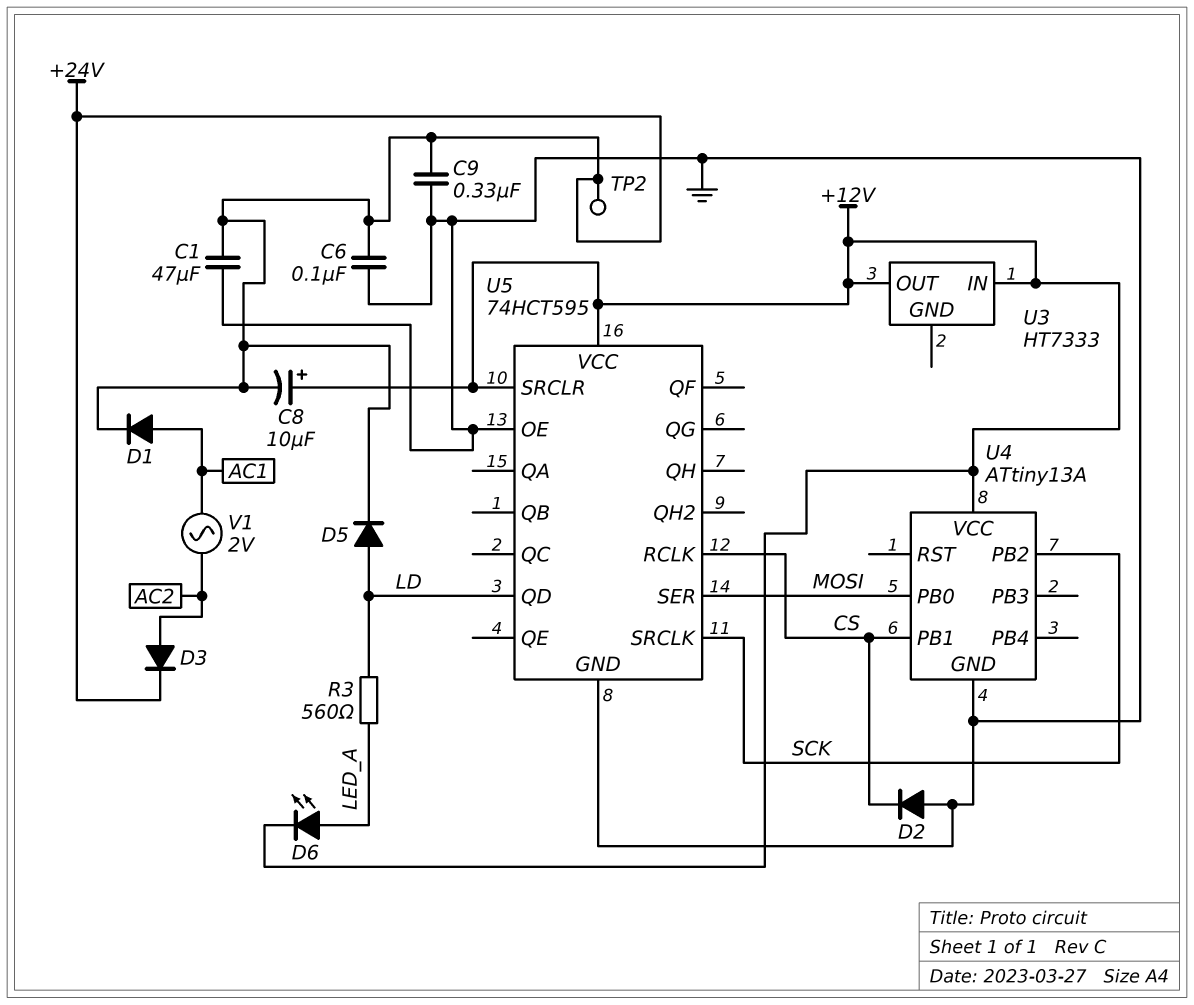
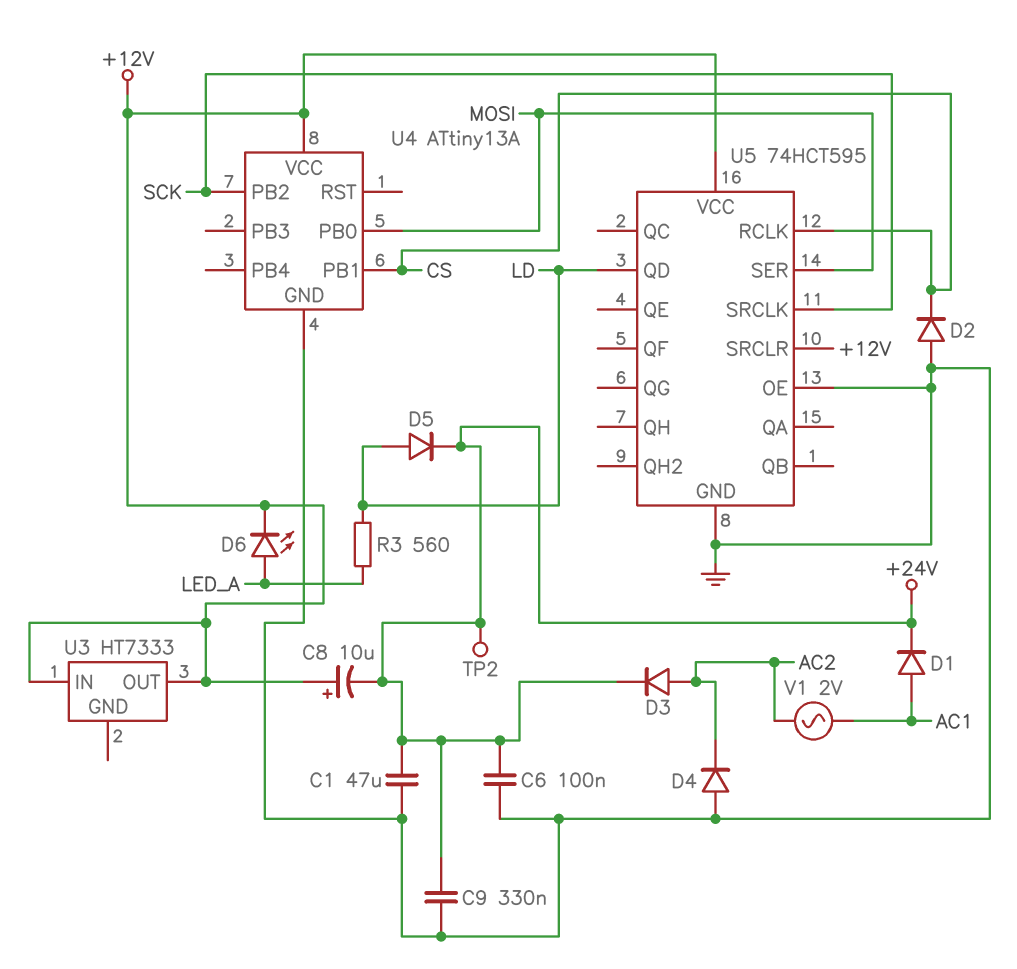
D4: none -> diode (A GND, K AC2)

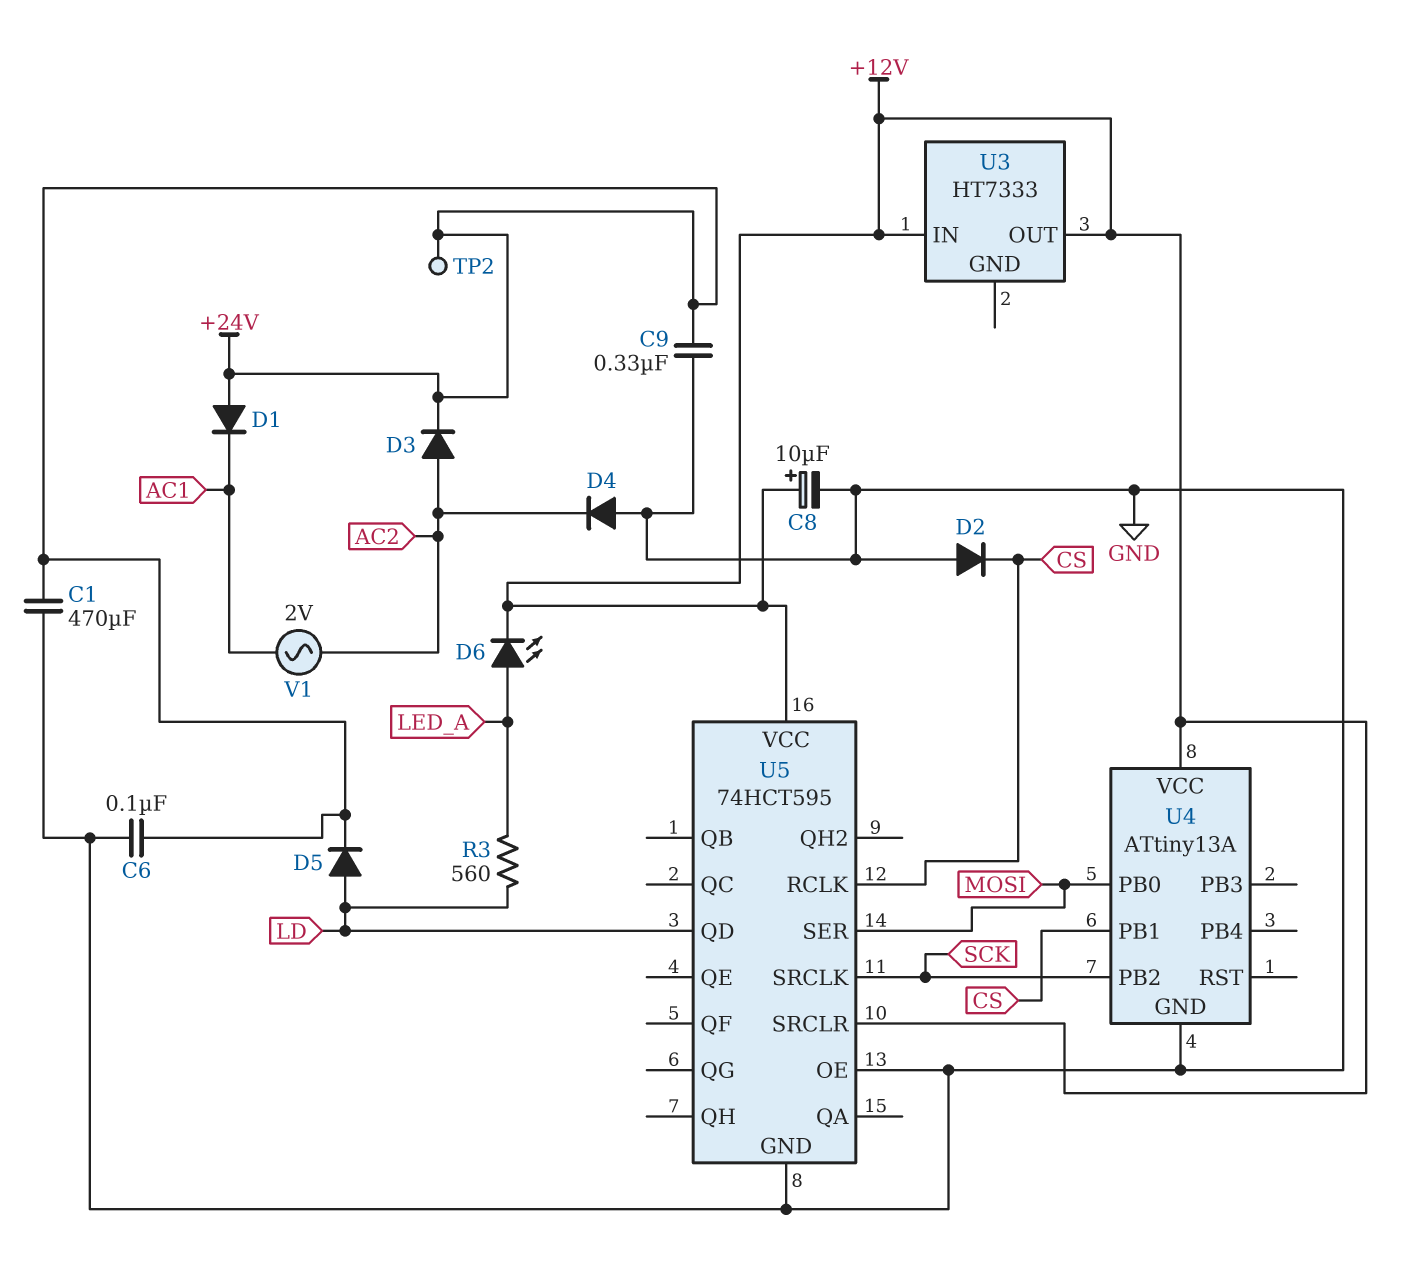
C1: 47uF (+24V, GND) -> 470uF (+24V, GND)
C8: 10uF (plus +12V, minus +24V) -> 10uF (plus +12V, minus GND)
D1: diode (A AC1, K +24V) -> diode (A +24V, K AC1)

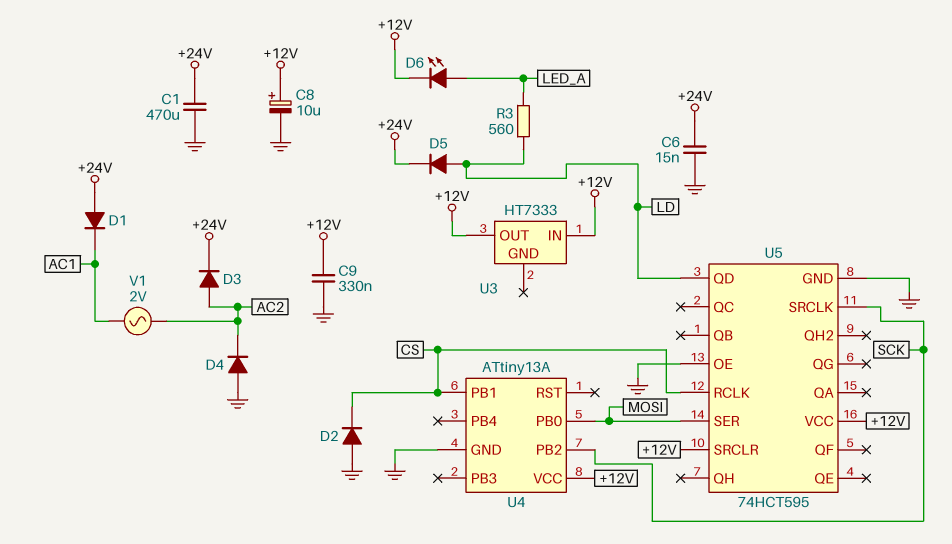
C6: 100nF (+24V, GND) -> 15nF (+24V, GND)
C9: 330nF (+24V, GND) -> 330nF (+12V, GND)
TP2: test point (+24V) -> none

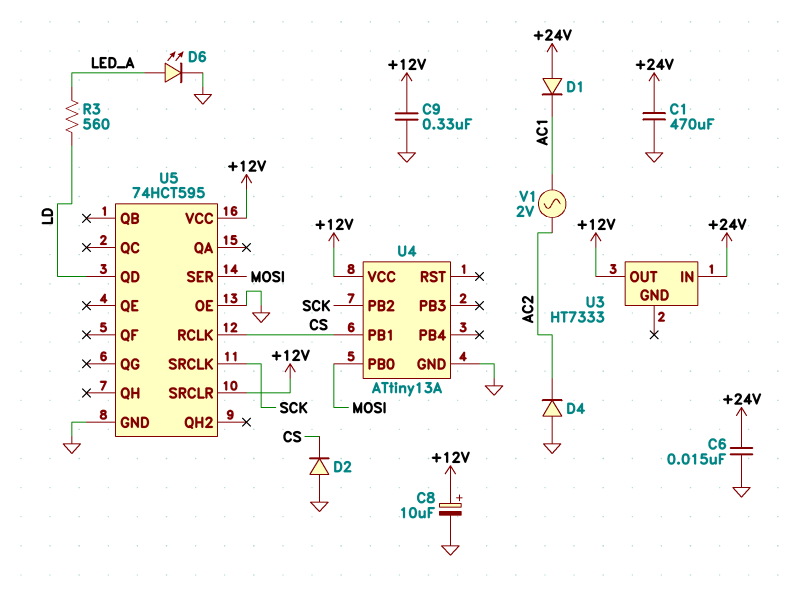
D3: diode (A AC2, K +24V) -> none
D5: diode (A LD, K +24V) -> none
D6: LED (A LED_A, K +12V) -> LED (A LED_A, K GND)
U3 pin IN: +12V -> +24V

